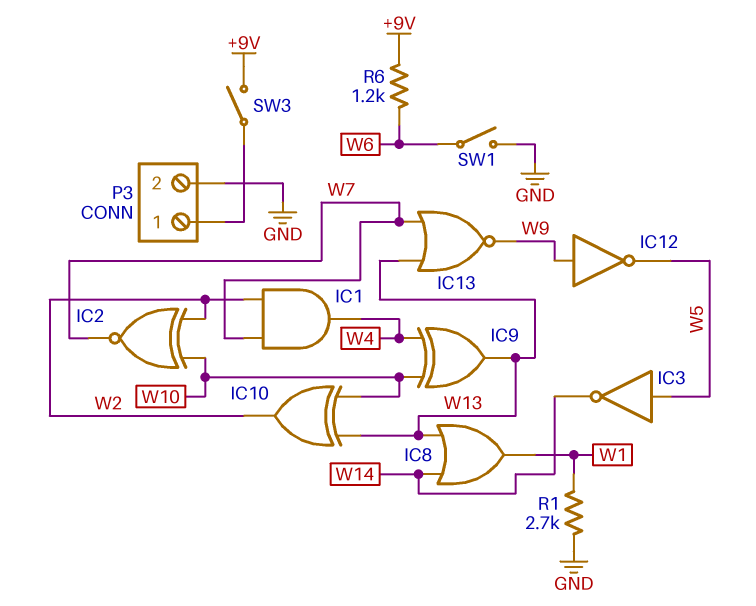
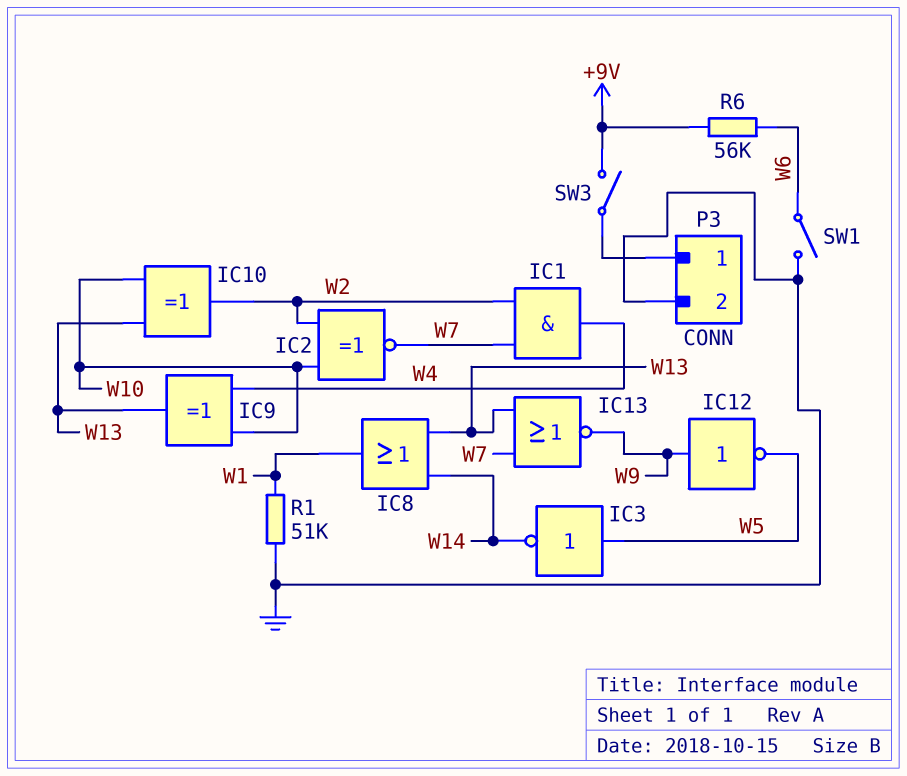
R1: 2.7k (GND, W1) -> 51k (GND, W1)
R6: 1.2k (+9V, W6) -> 56k (+9V, W6)

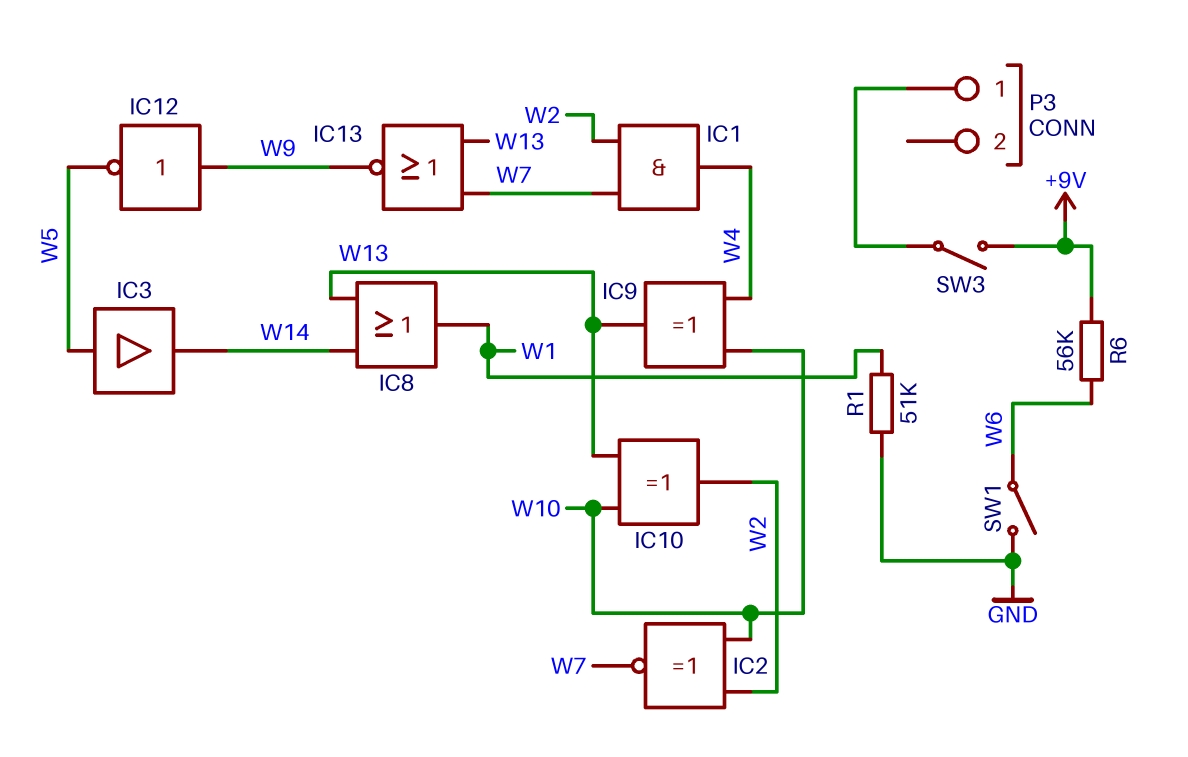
IC3: NOT (in W5, out W14) -> buffer (in W5, out W14)
P3 pin 2: GND -> none

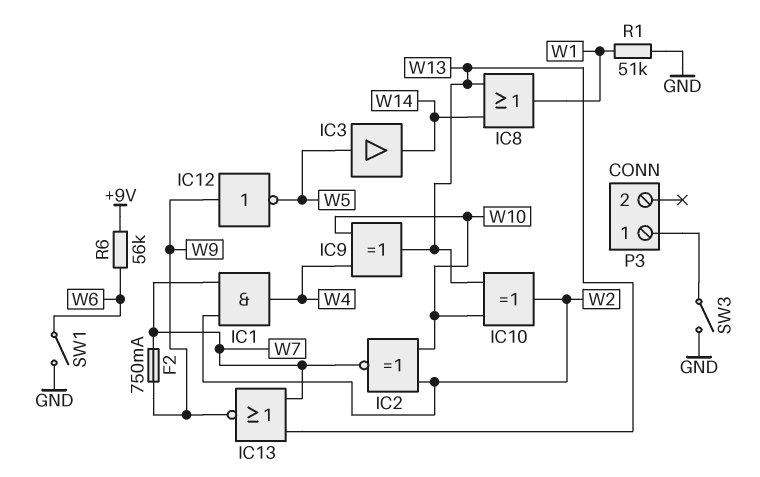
F2: none -> 750mA (W7, W9)
SW3: switch (+9V, P3/1) -> switch (GND, P3/1)

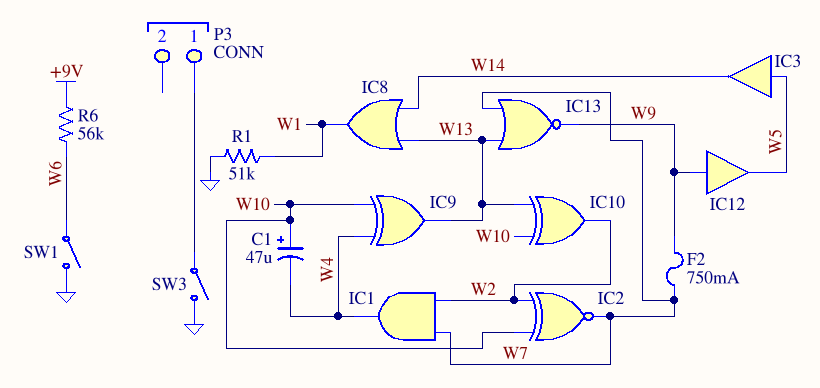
C1: none -> 47uF (plus W10, minus W4)
IC12: NOT (in W9, out W5) -> buffer (in W9, out W5)

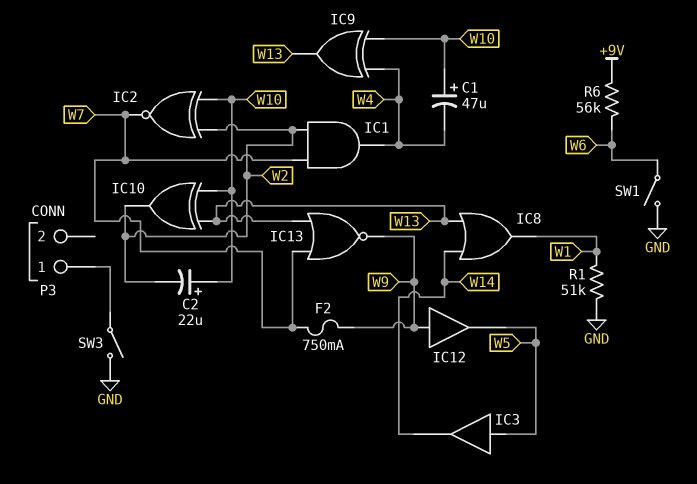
C2: none -> 22uF (plus W10, minus W2)

